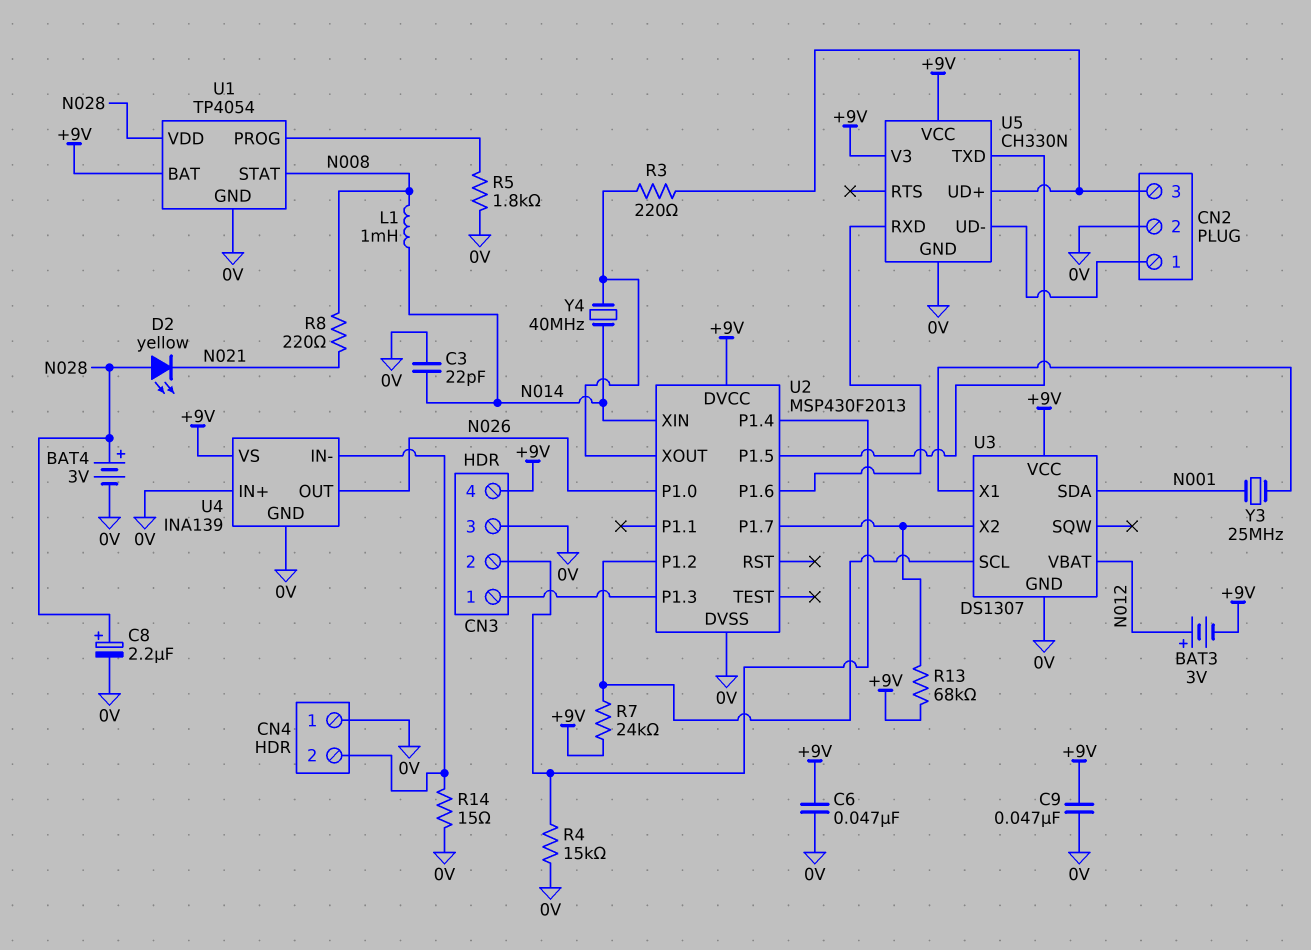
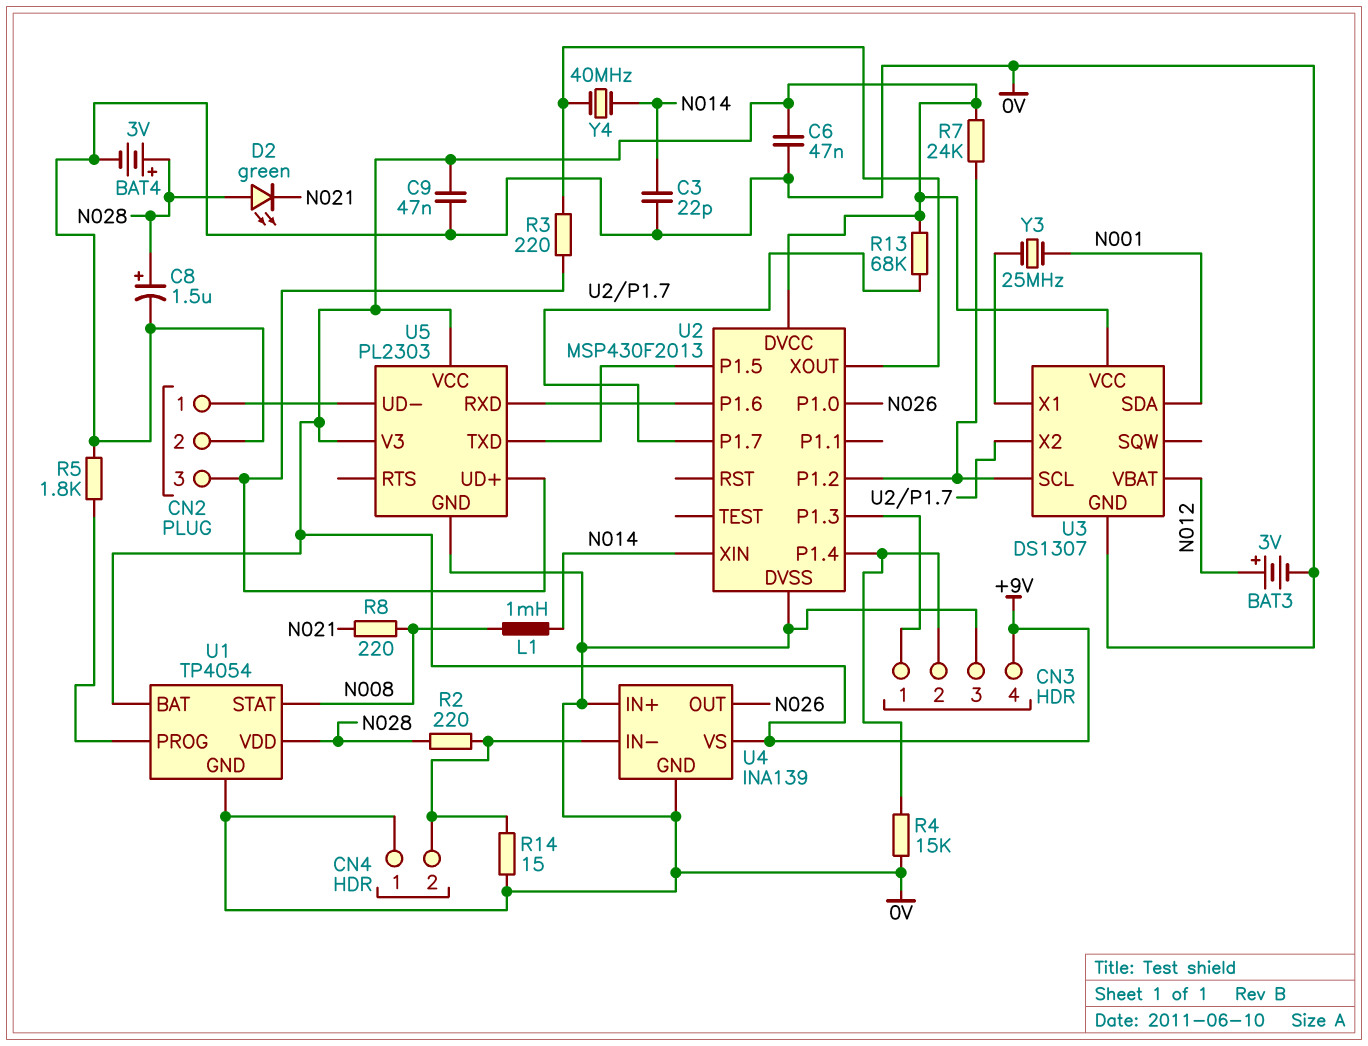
BAT3: 3V (plus N012, minus +9V) -> 3V (plus N012, minus 0V)
C8: 2.2uF (plus N028, minus 0V) -> 1.5uF (plus N028, minus 0V)
D2: LED yellow (A N028, K N021) -> LED green (A N028, K N021)
R2: none -> 220 (CN4/2, N028)
U5: CH330N -> PL2303

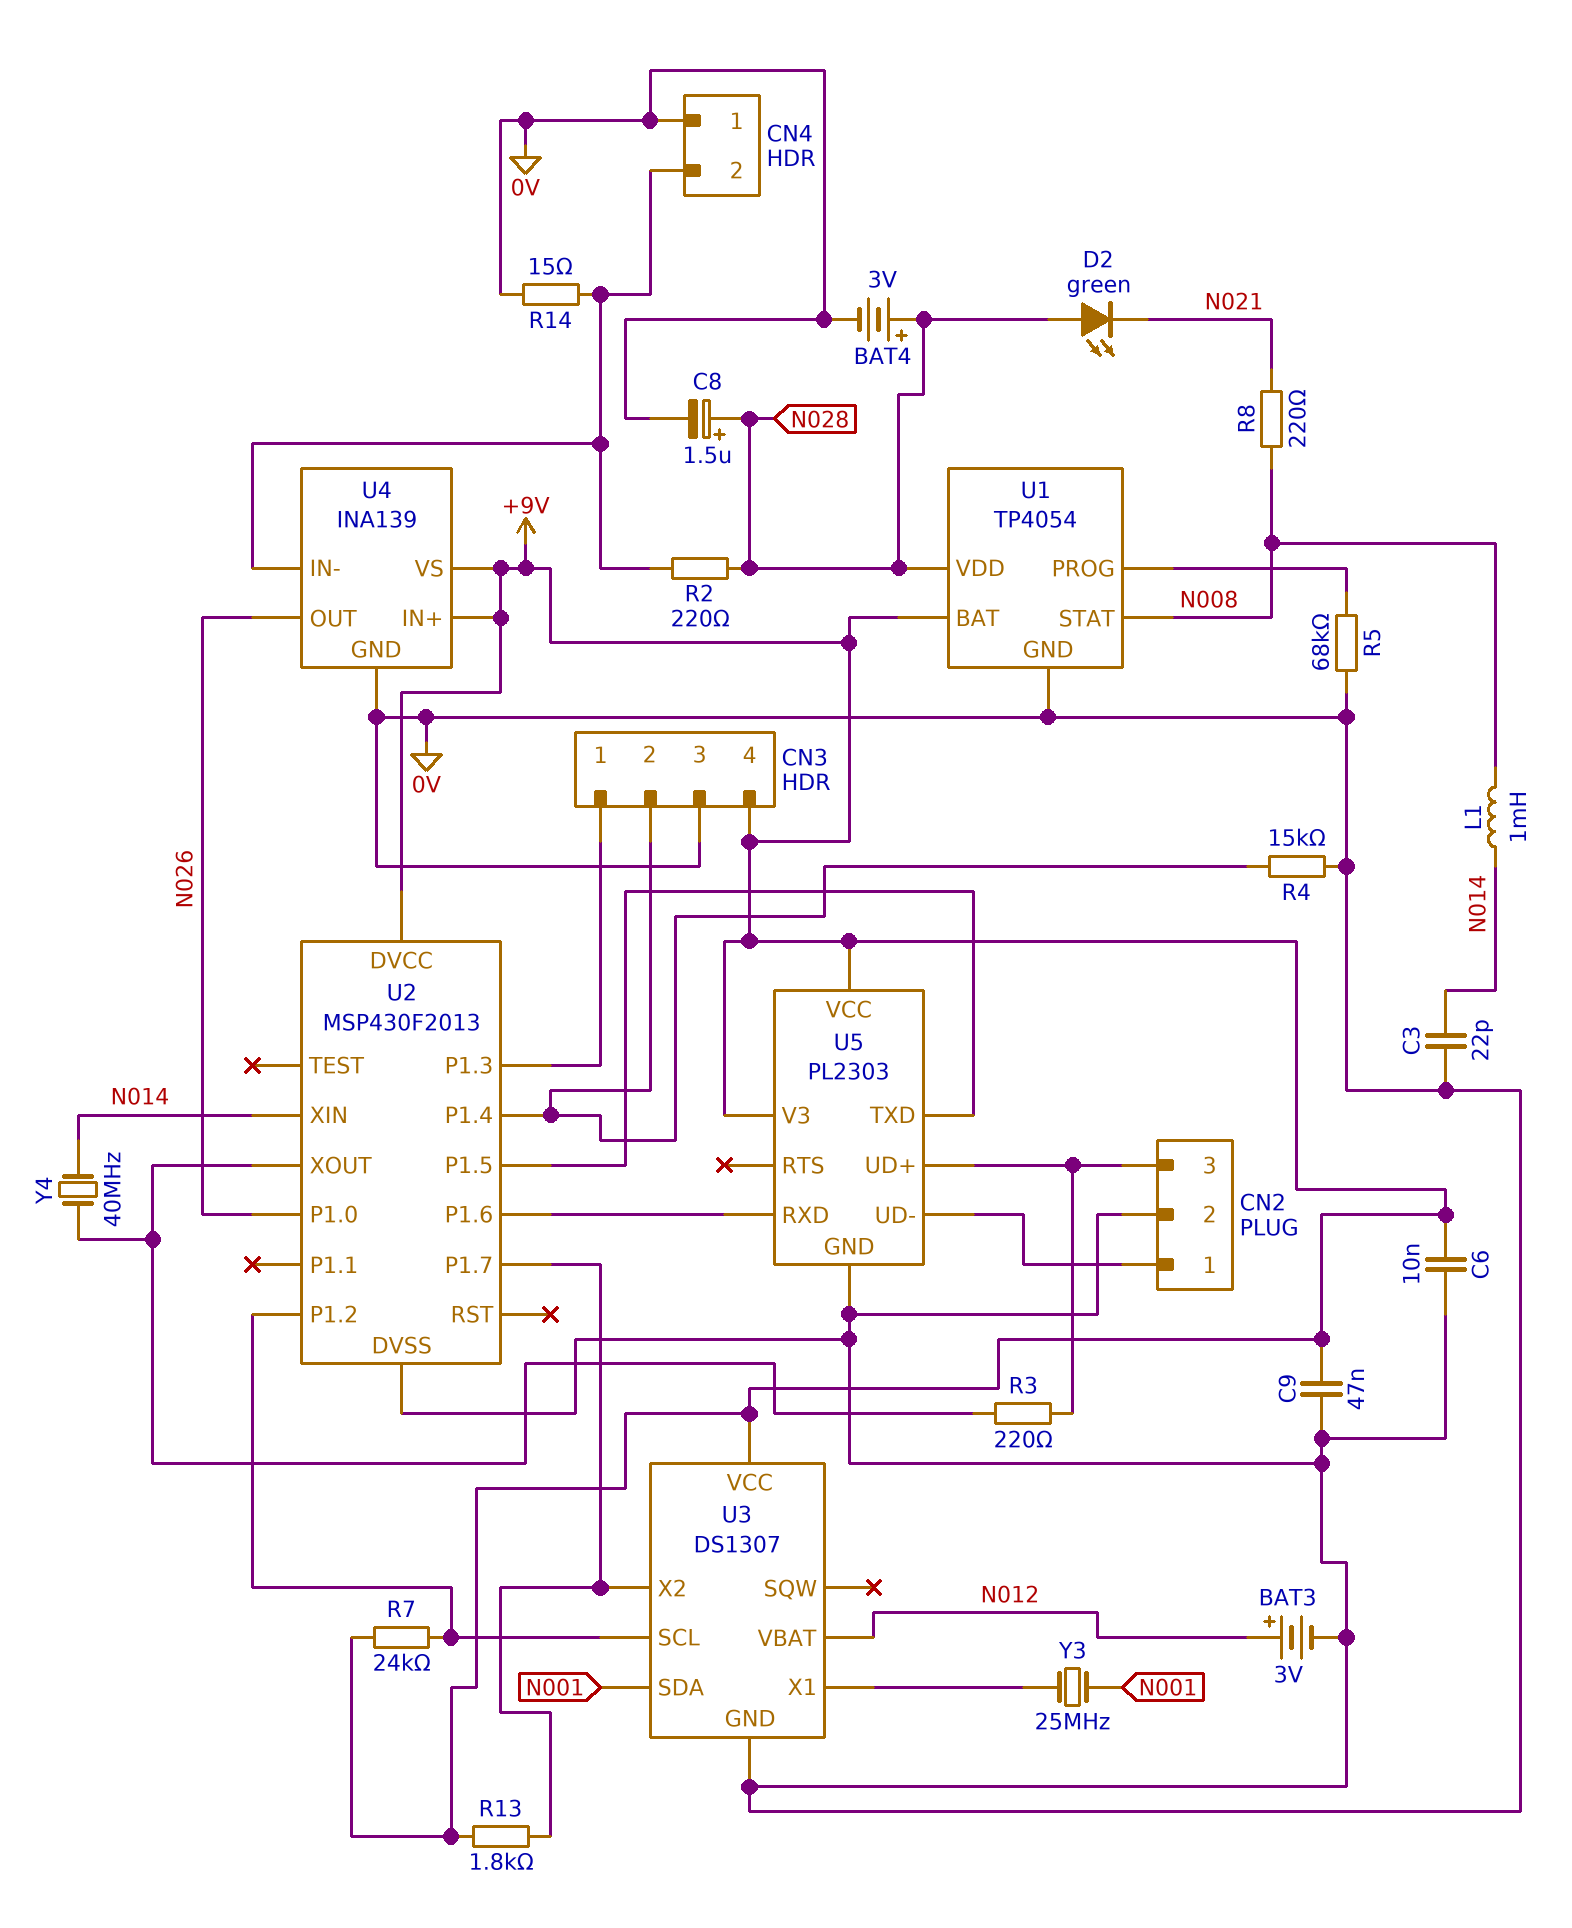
C6: 47nF (+9V, 0V) -> 10nF (+9V, 0V)
R5: 1.8k (0V, U1/PROG) -> 68k (0V, U1/PROG)
R13: 68k (+9V, U2/P1.7) -> 1.8k (+9V, U2/P1.7)
U4 pin IN+: 0V -> +9V

